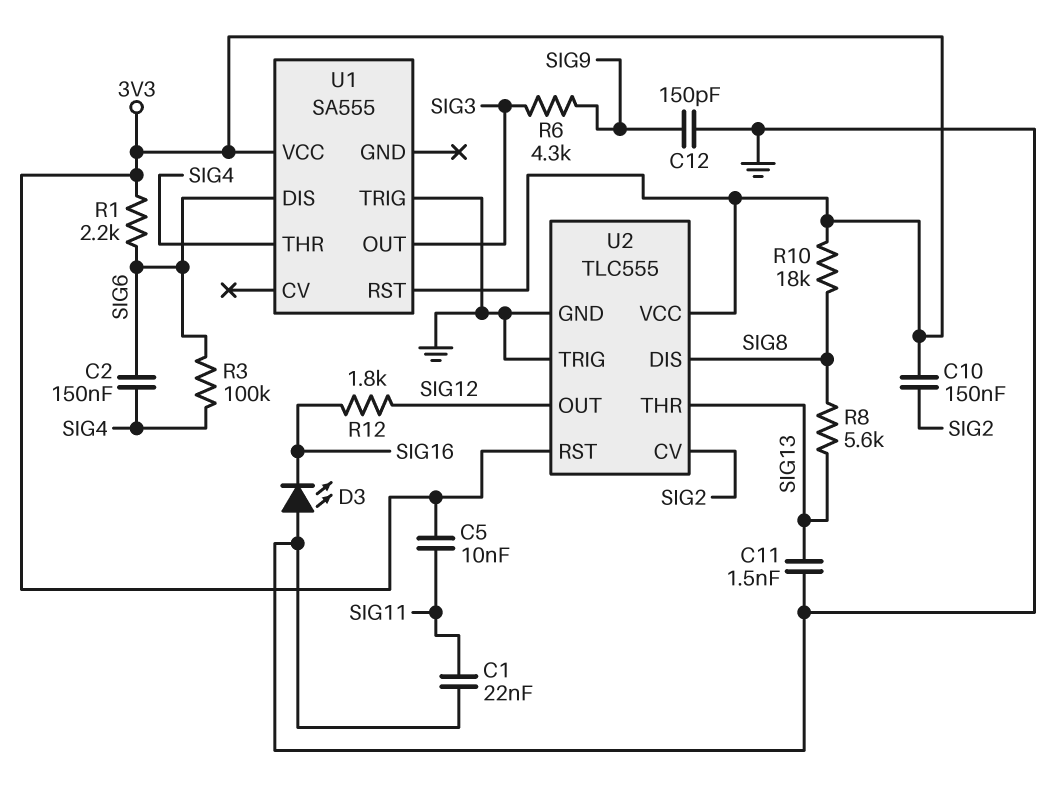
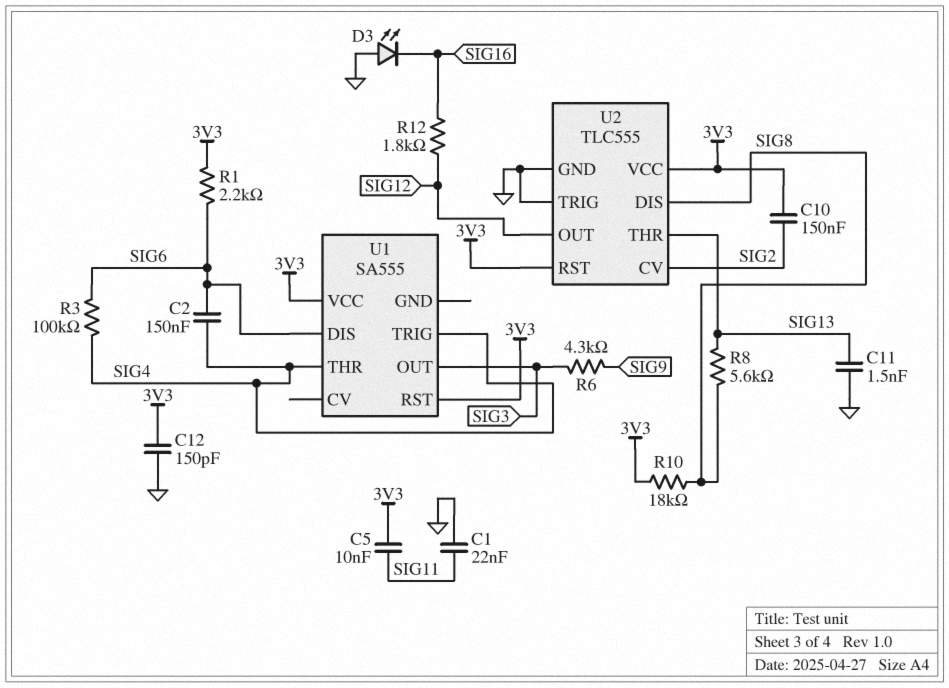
C12: 150pF (GND, SIG9) -> 150pF (3V3, GND)
U1 pin TRIG: GND -> SIG4

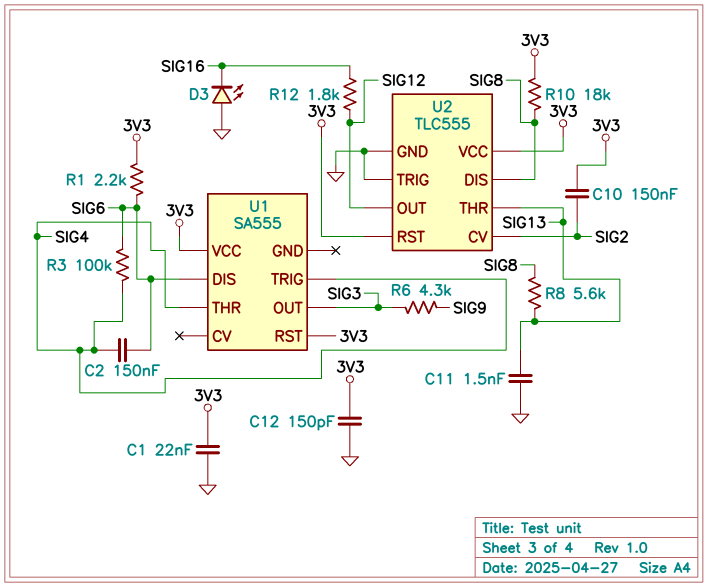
C1: 22nF (GND, SIG11) -> 22nF (3V3, GND)
C5: 10nF (3V3, SIG11) -> none

